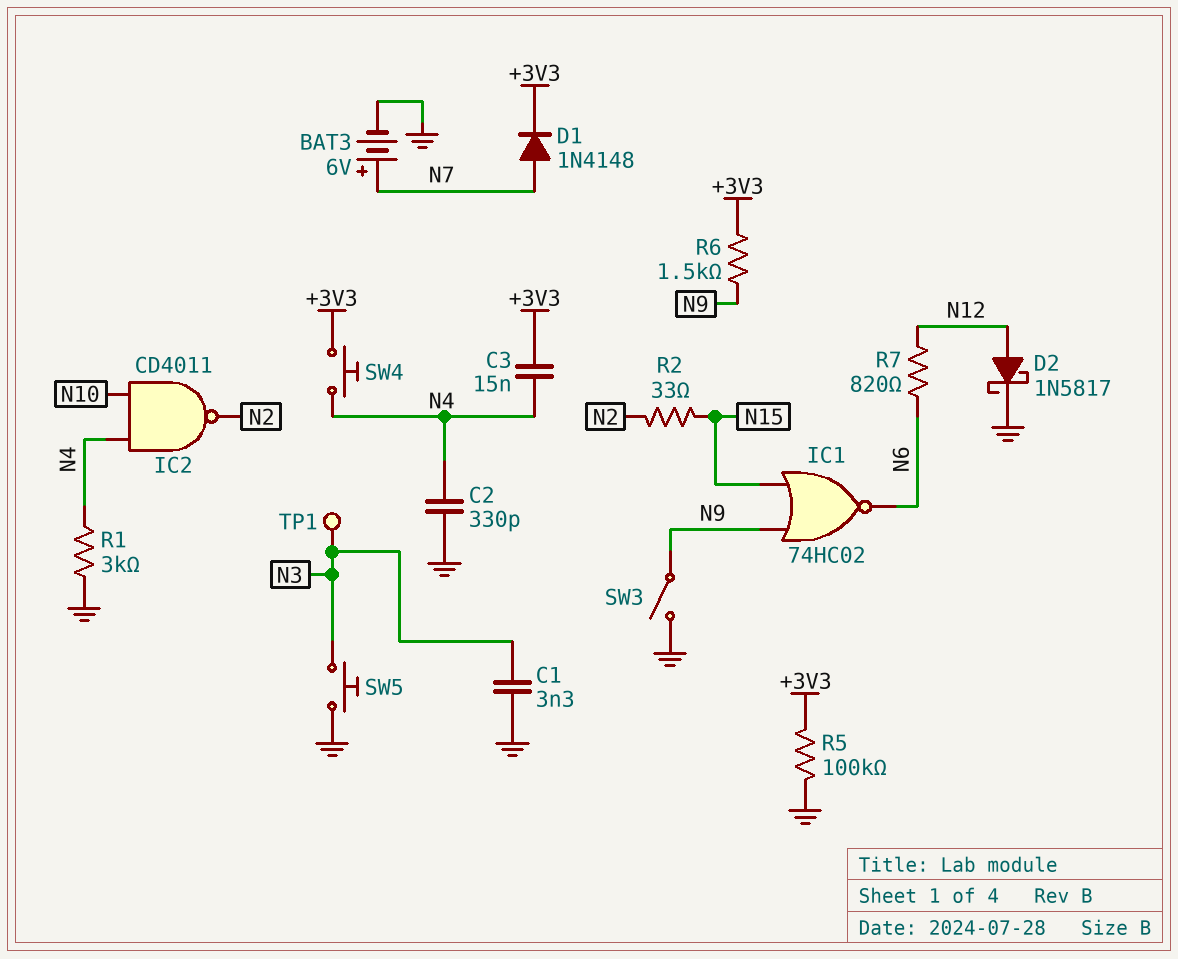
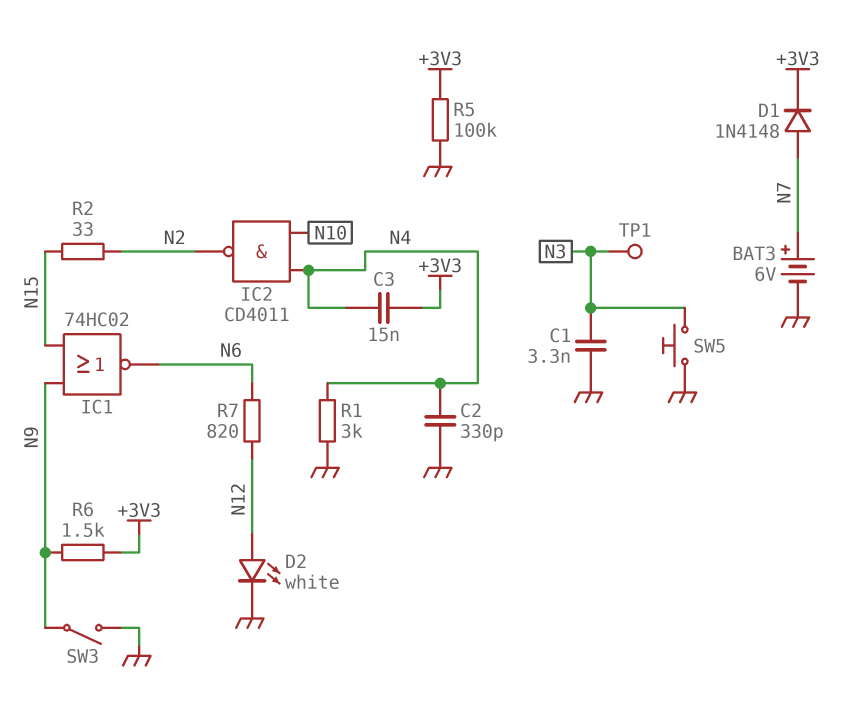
D2: schottky 1N5817 (A N12, K GND) -> LED white (A N12, K GND)
SW4: button (+3V3, N4) -> none

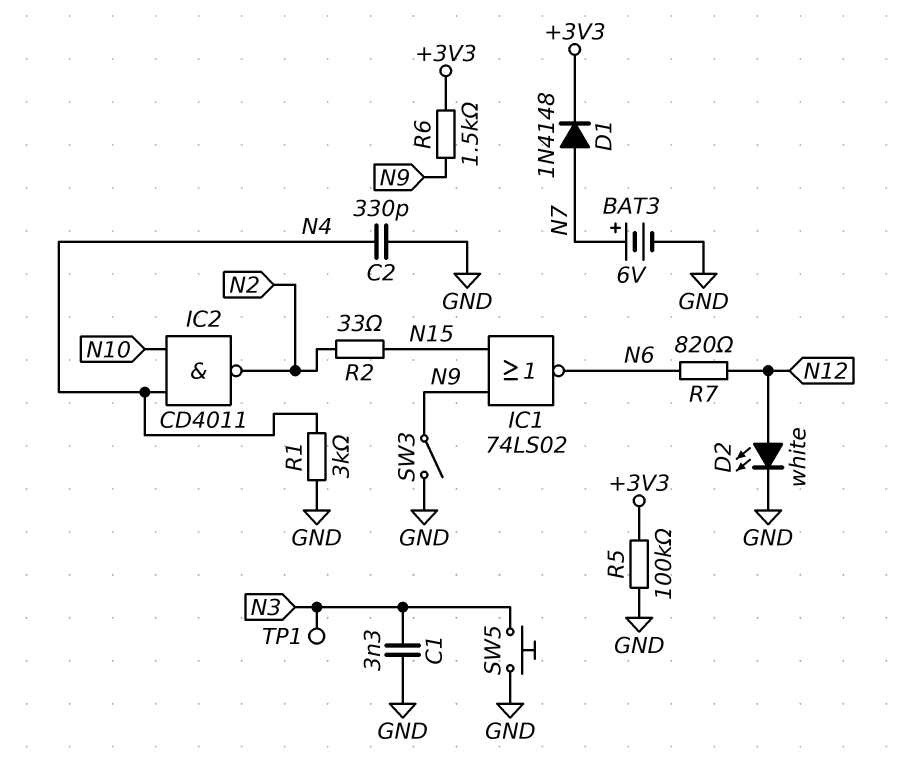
C3: 15nF (+3V3, N4) -> none
IC1: NOR 74HC02 (in N9, in N15, out N6) -> NOR 74LS02 (in N9, in N15, out N6)

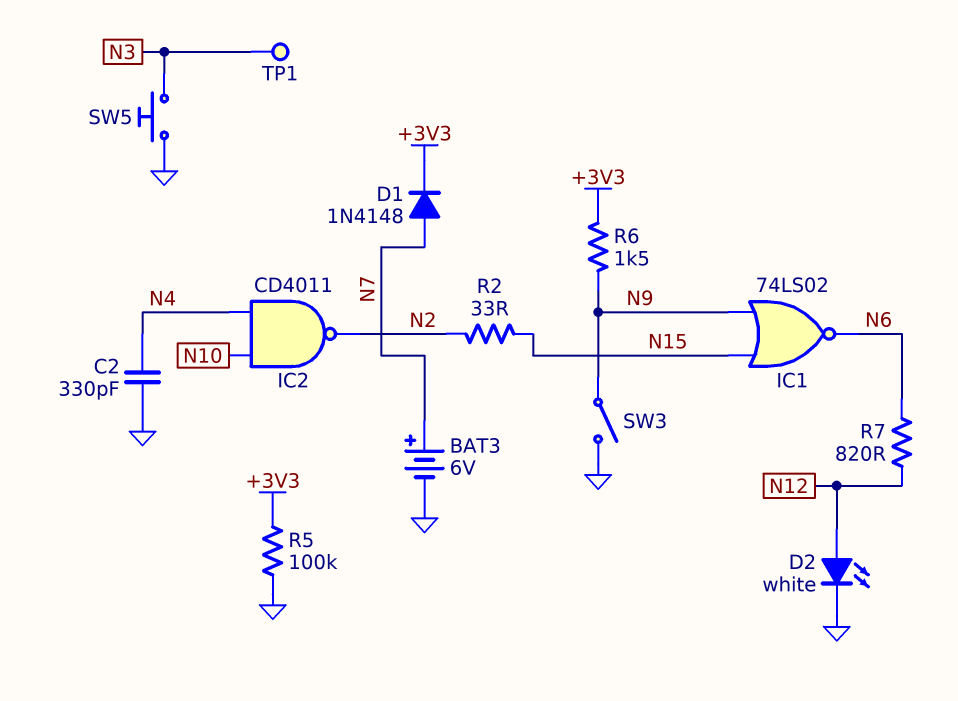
C1: 3.3nF (GND, N3) -> none
R1: 3k (GND, N4) -> none

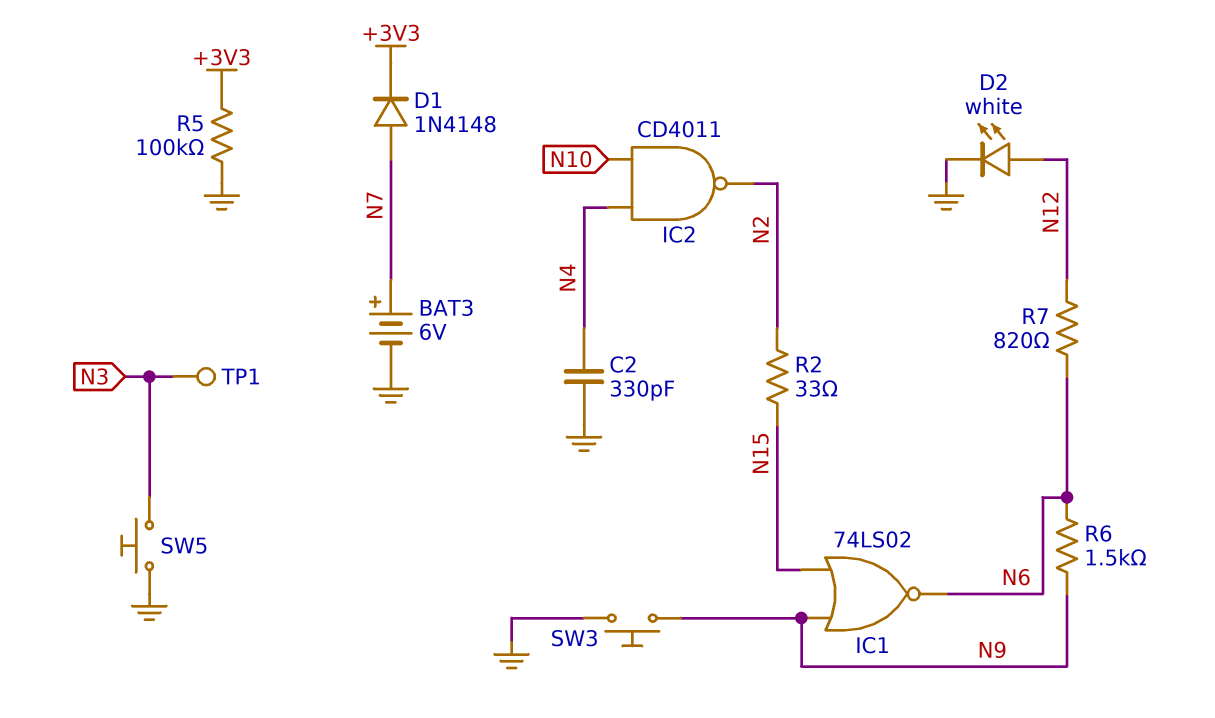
R6: 1.5k (+3V3, N9) -> 1.5k (N6, N9)
SW3: switch (GND, N9) -> button (GND, N9)

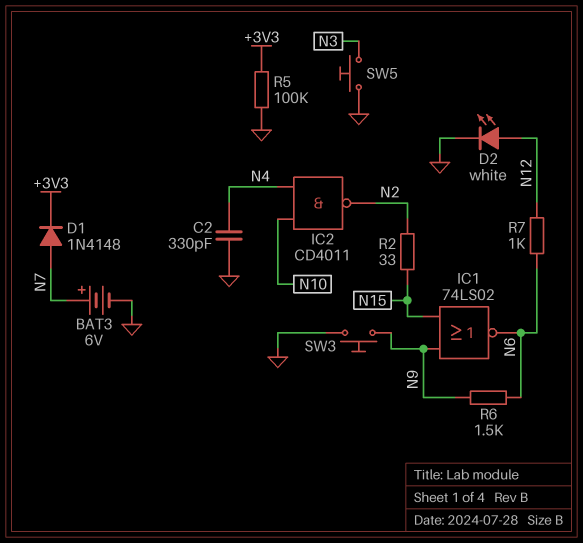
R7: 820 (N6, N12) -> 1k (N6, N12)
TP1: test point (N3) -> none

